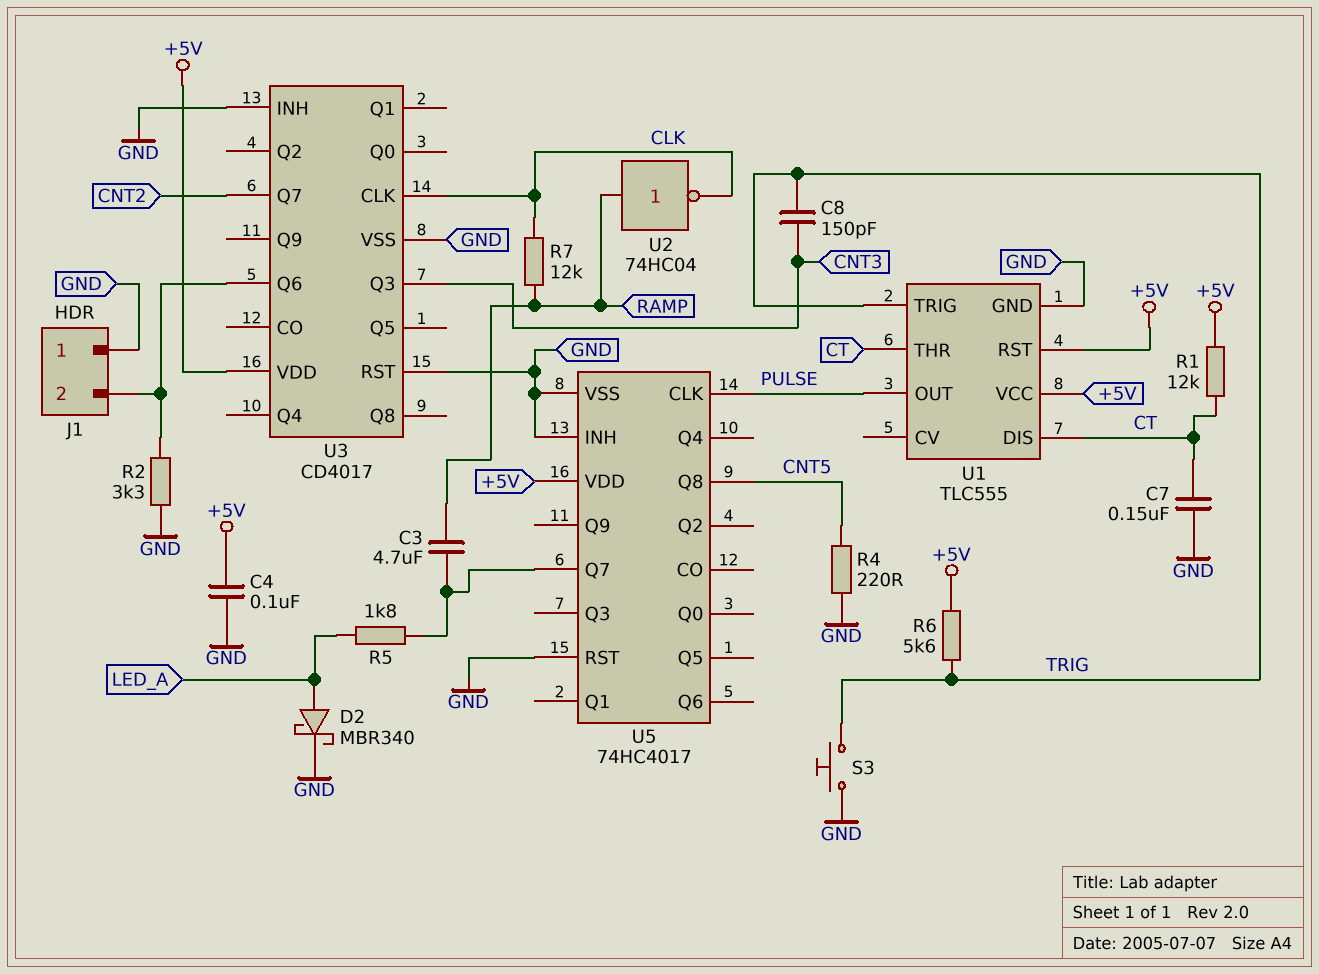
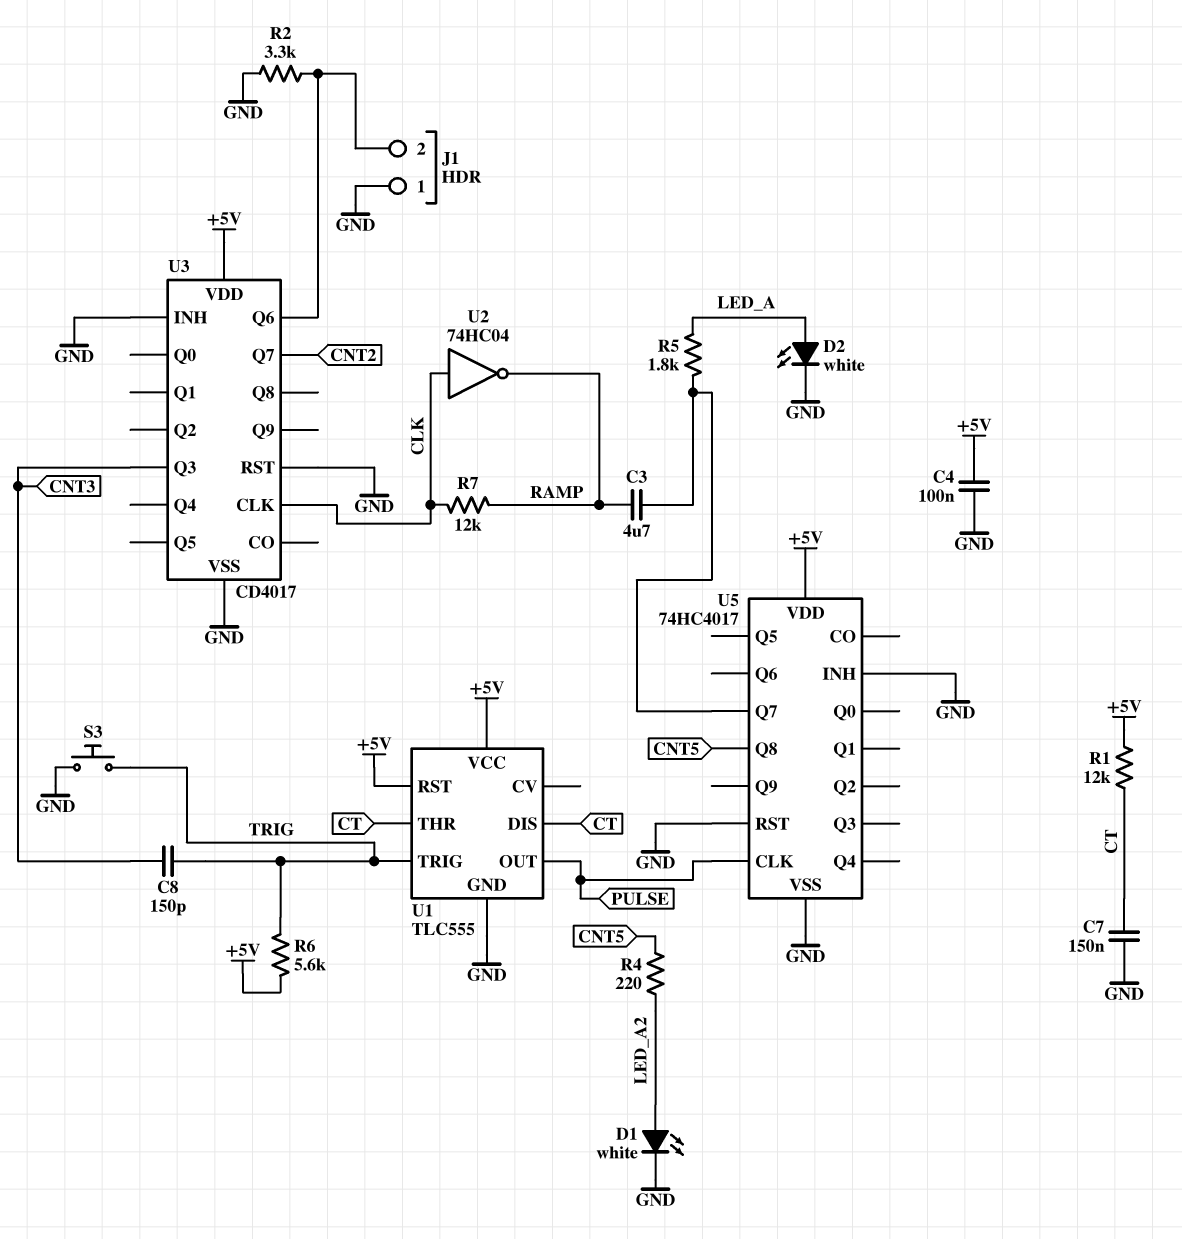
D1: none -> LED white (A LED_A2, K GND)
D2: schottky MBR340 (A LED_A, K GND) -> LED white (A LED_A, K GND)
R4: 220 (CNT5, GND) -> 220 (CNT5, LED_A2)
U2: NOT 74HC04 (in RAMP, out CLK) -> NOT 74HC04 (in CLK, out RAMP)

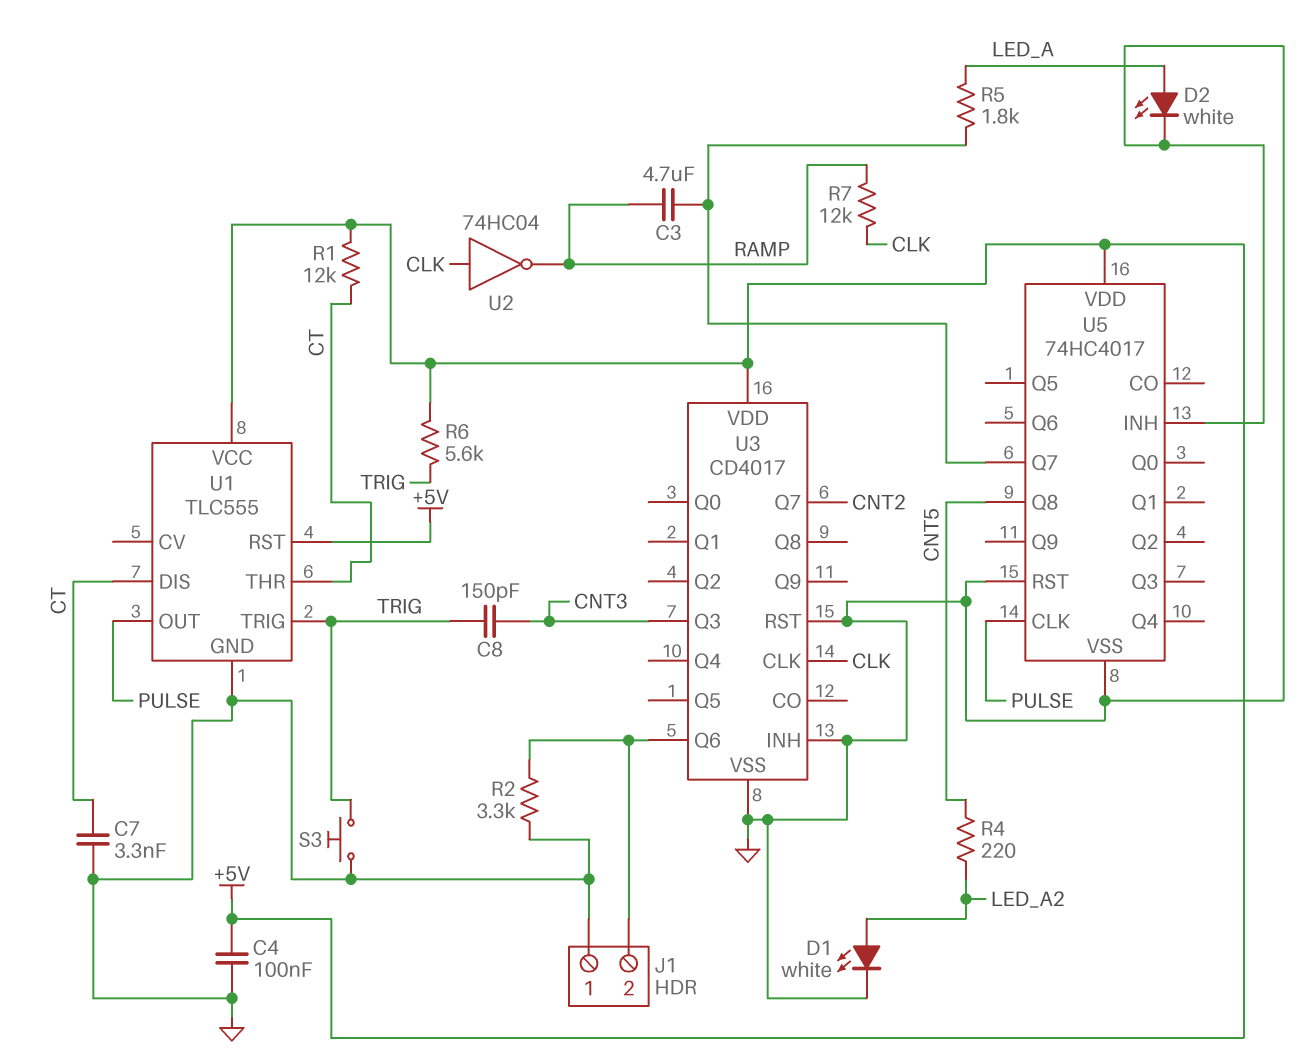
C7: 150nF (CT, GND) -> 3.3nF (CT, GND)

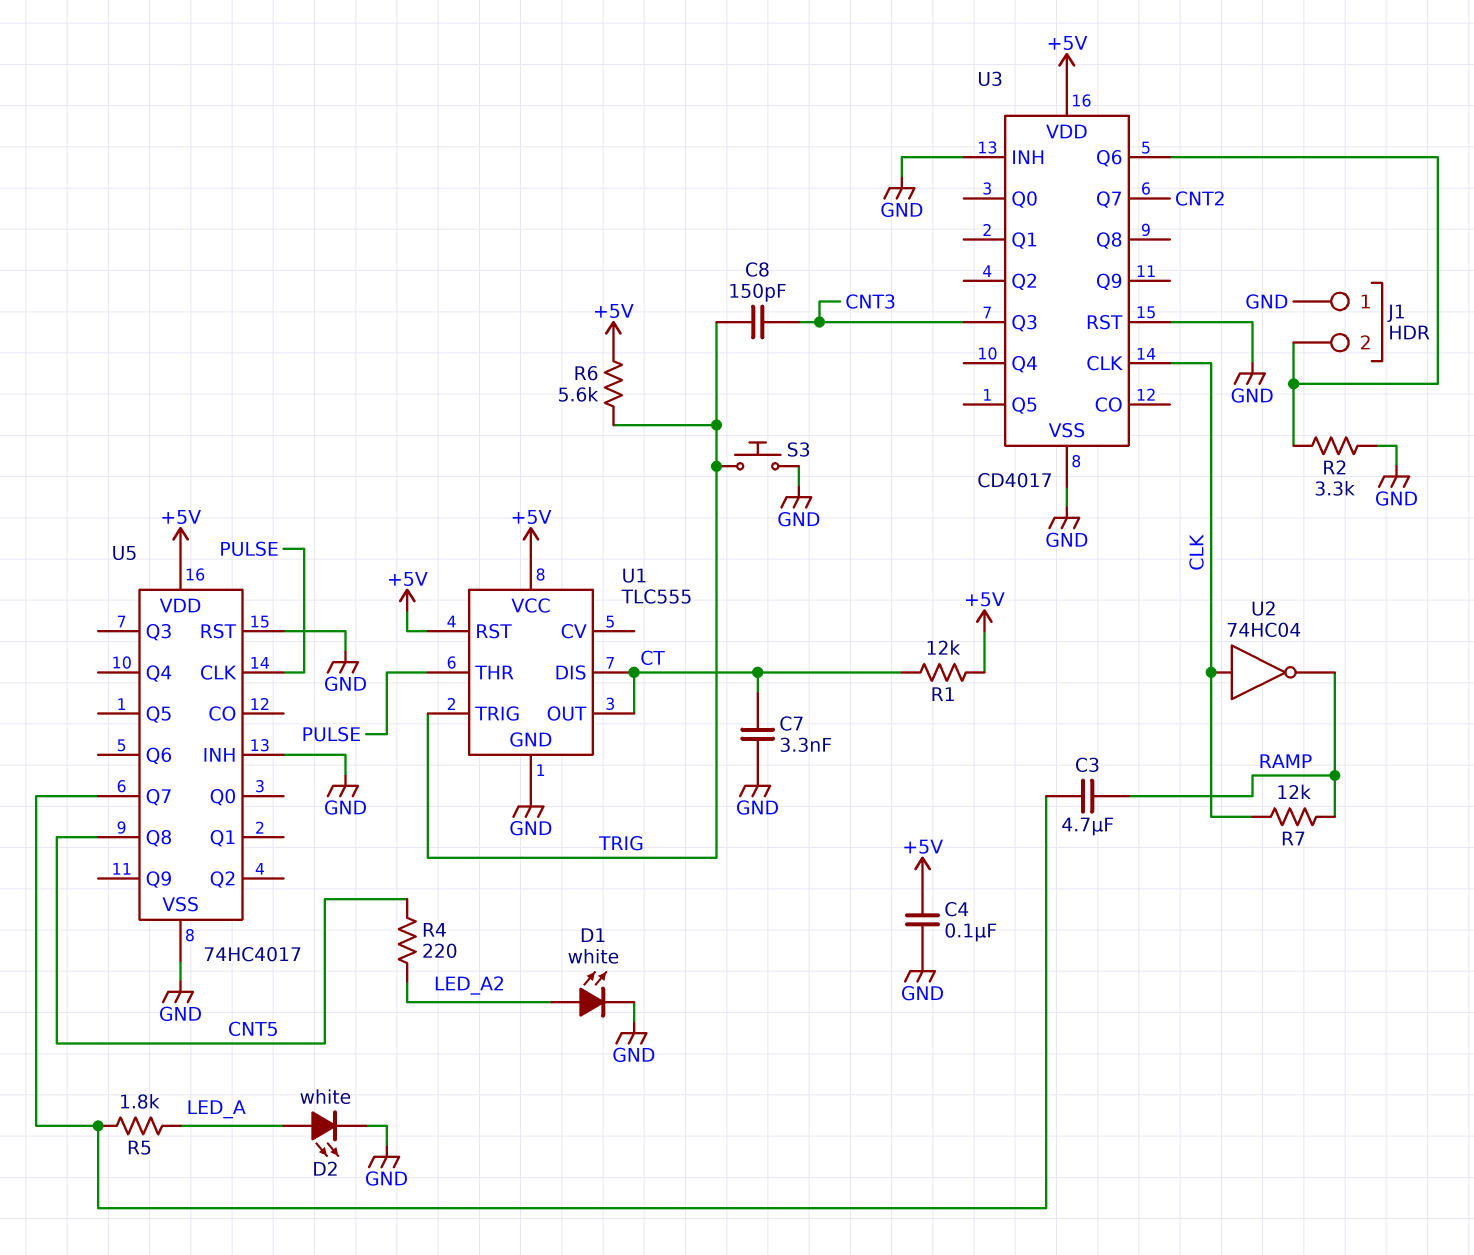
U1 pin OUT: PULSE -> CT
U1 pin THR: CT -> PULSE

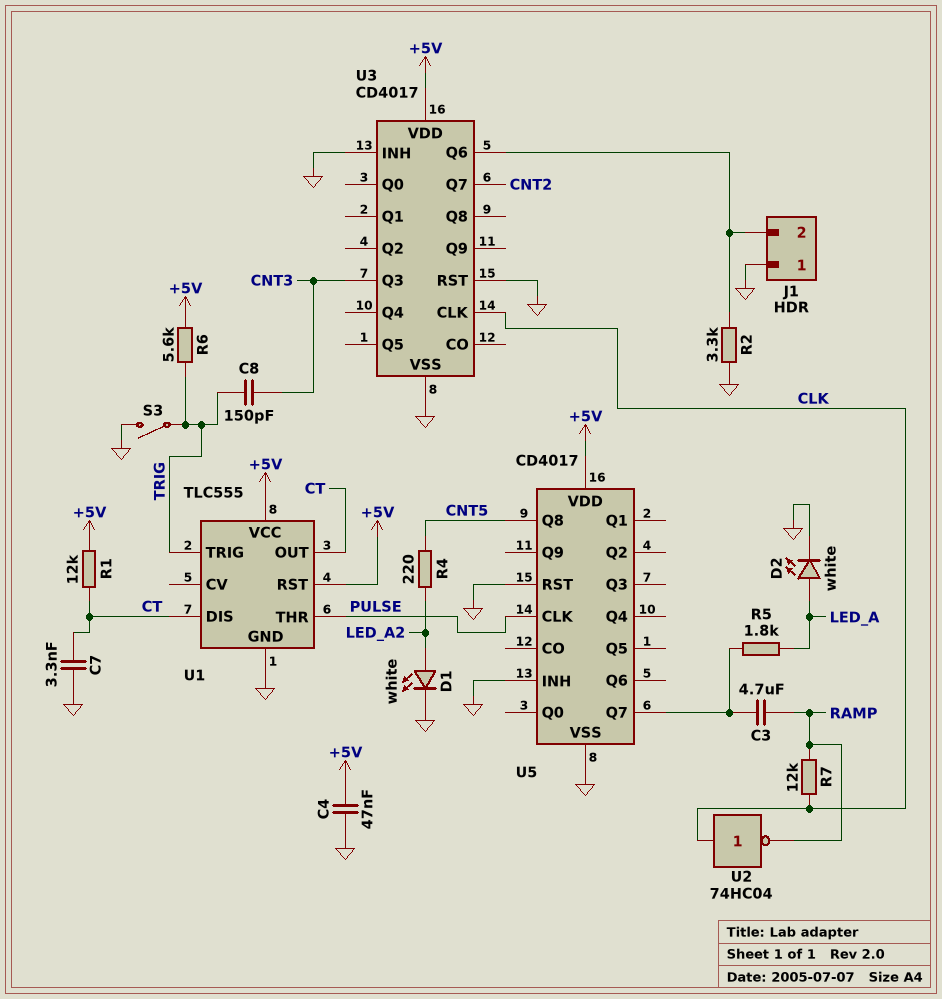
C4: 100nF (+5V, GND) -> 47nF (+5V, GND)
S3: button (GND, TRIG) -> switch (GND, TRIG)
U5: 74HC4017 -> CD4017

